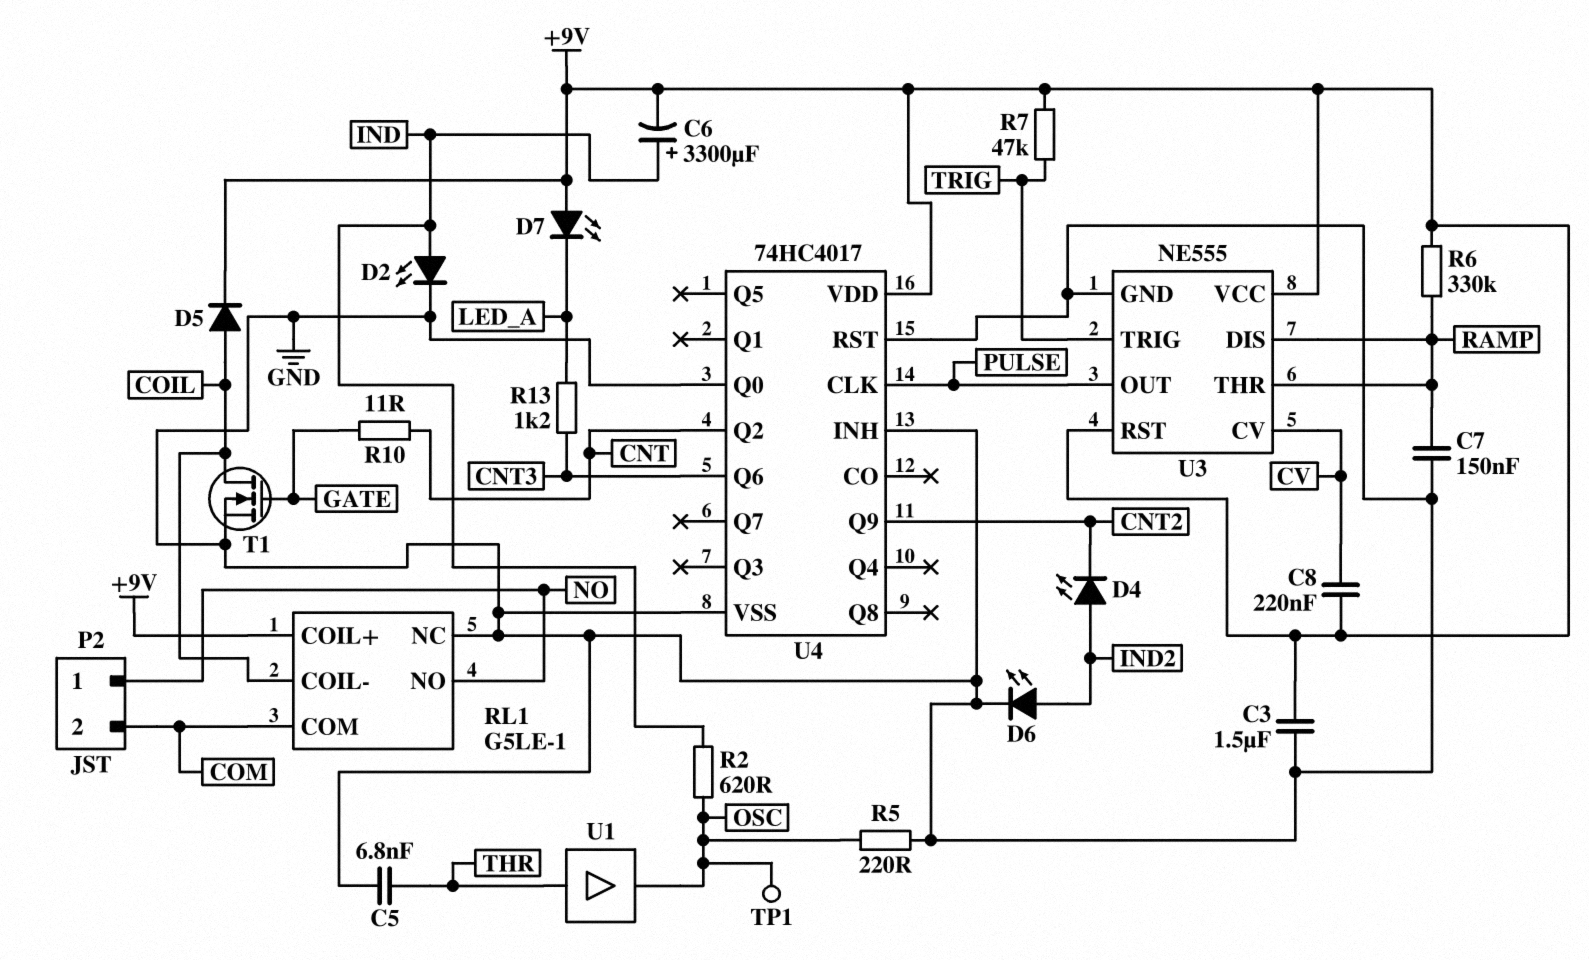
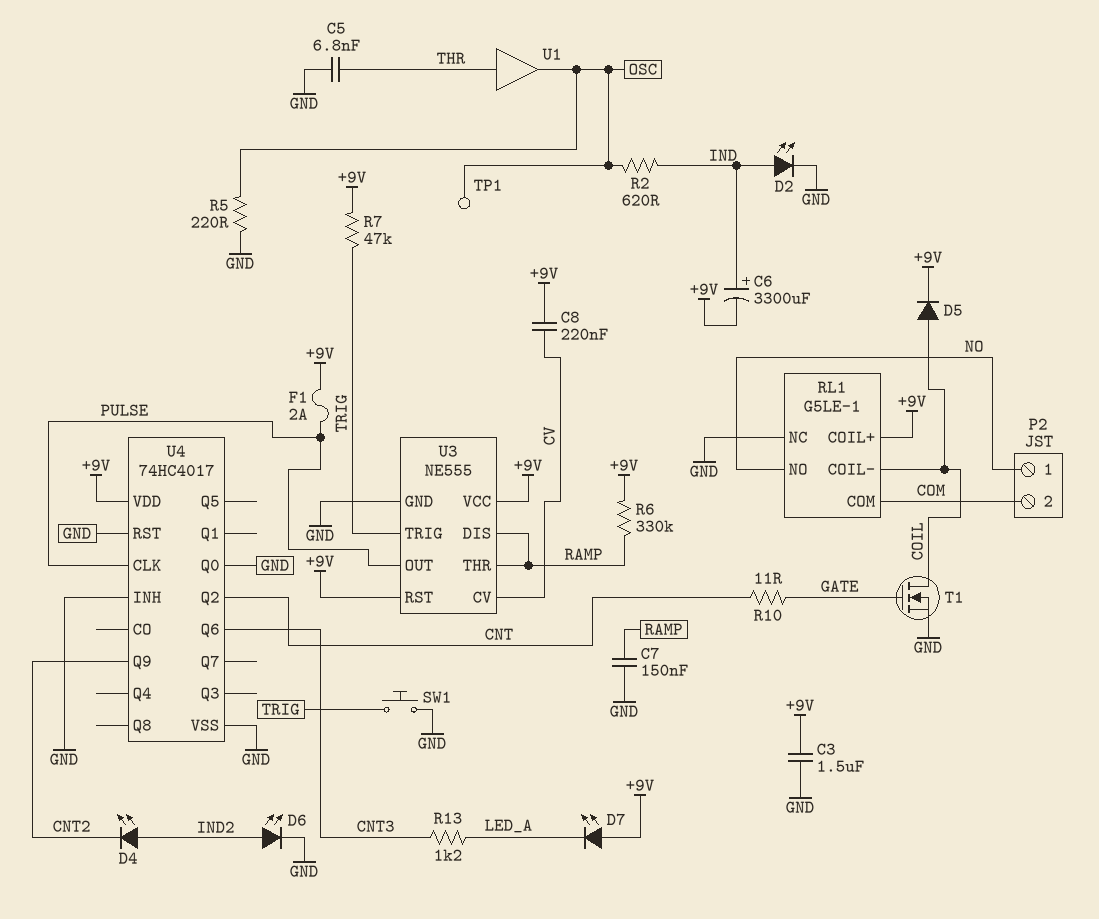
F1: none -> 2A (+9V, PULSE)
SW1: none -> button (GND, TRIG)

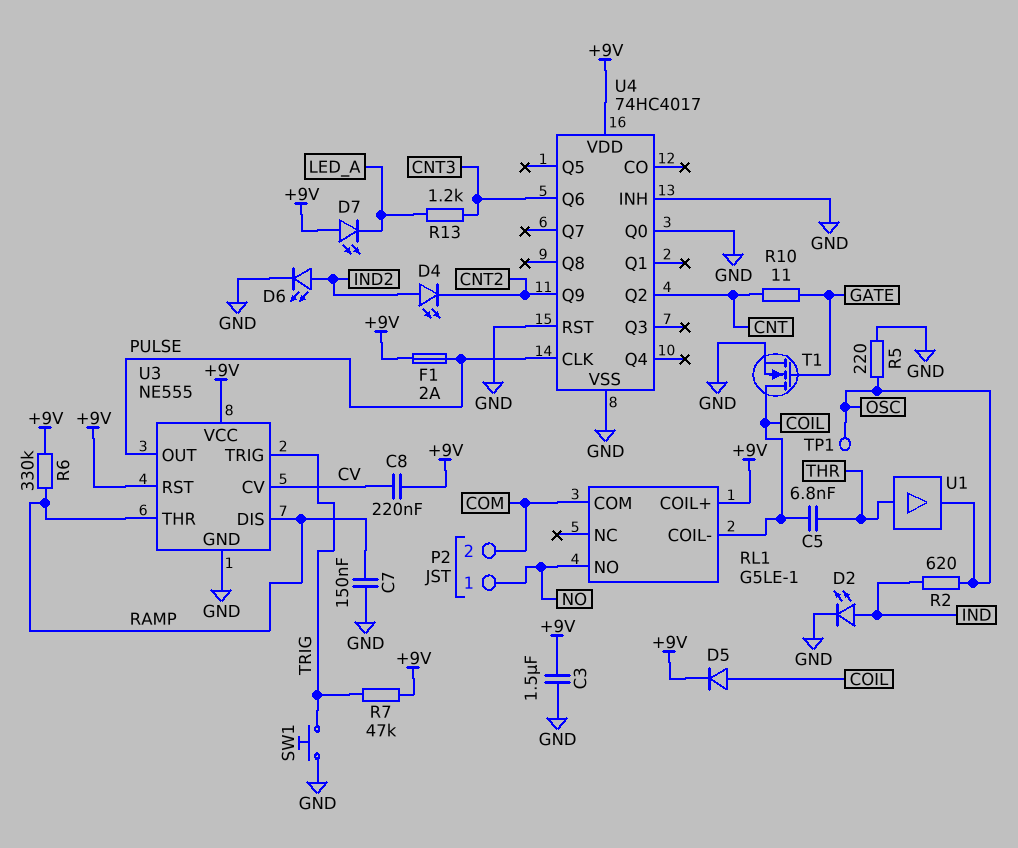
C5: 6.8nF (GND, THR) -> 6.8nF (COIL, THR)
C6: 3300uF (plus IND, minus +9V) -> none
RL1 pin NC: GND -> none

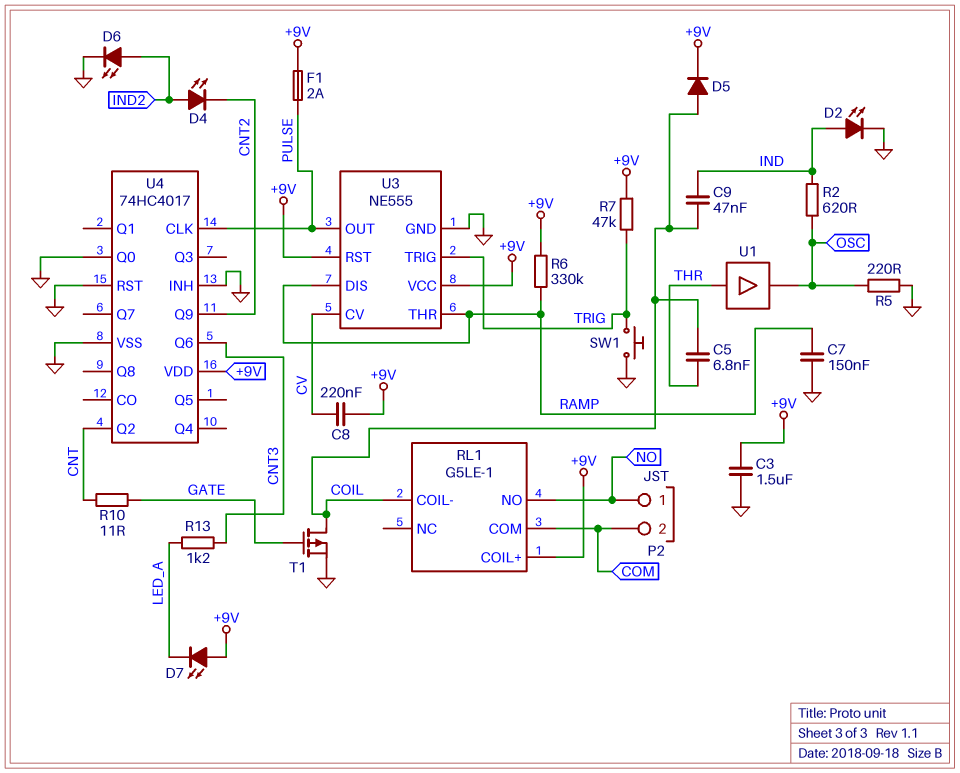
C9: none -> 47nF (COIL, IND)
T1: NMOS (G GATE, D COIL, S GND) -> PMOS (G GATE, D COIL, S GND)
TP1: test point (OSC) -> none

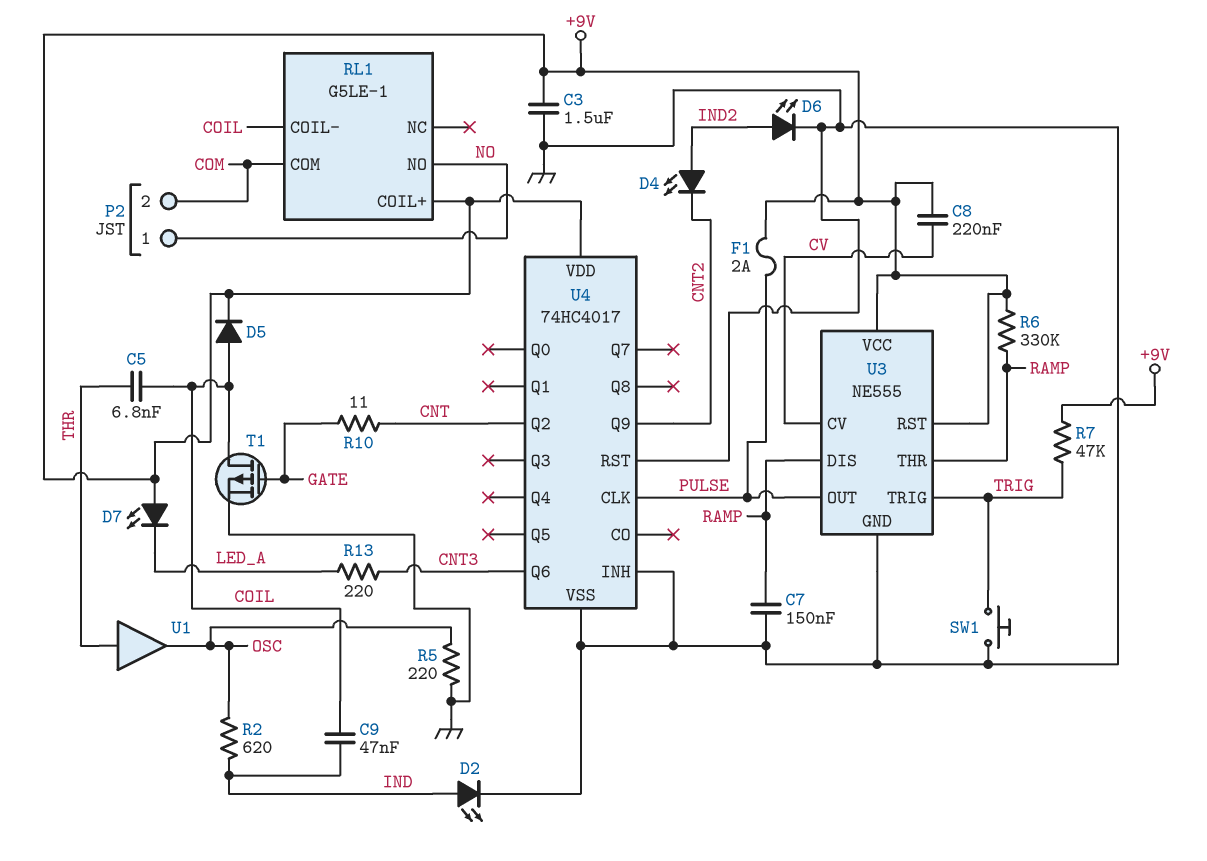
R13: 1.2k (CNT3, LED_A) -> 220 (CNT3, LED_A)
U4 pin Q0: GND -> none

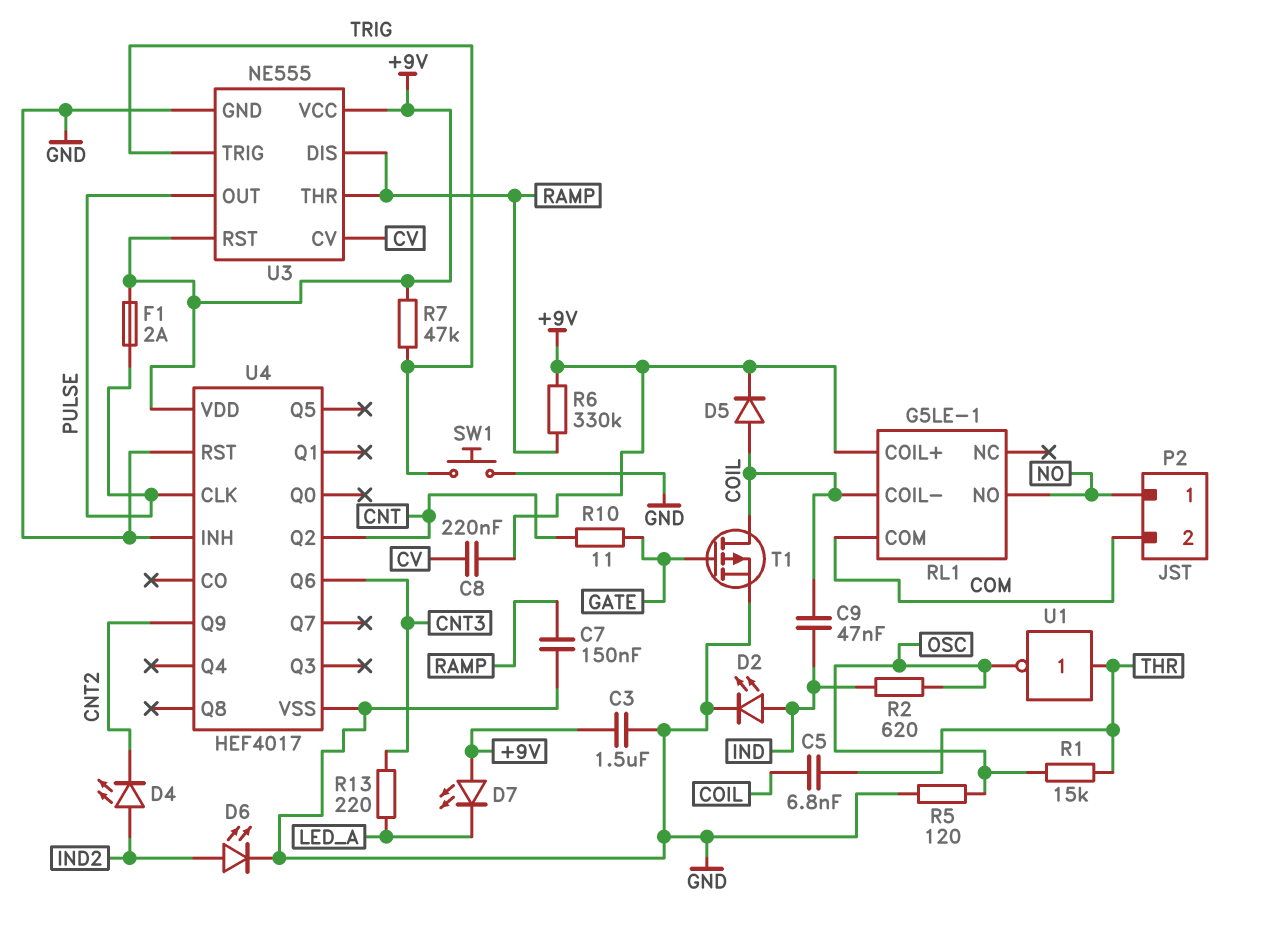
R1: none -> 15k (OSC, THR)
R5: 220 (GND, OSC) -> 120 (GND, OSC)
U1: buffer (in THR, out OSC) -> NOT (in THR, out OSC)
U4: 74HC4017 -> HEF4017

